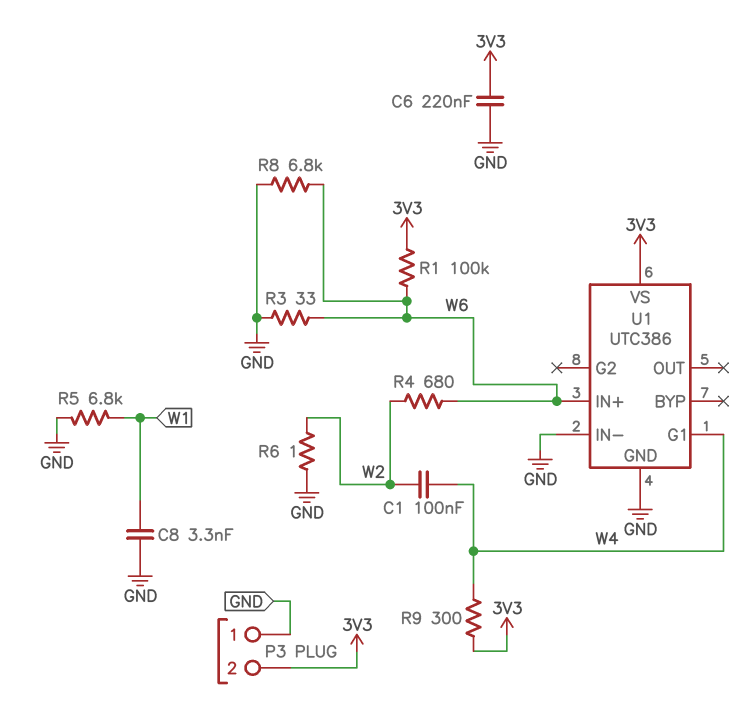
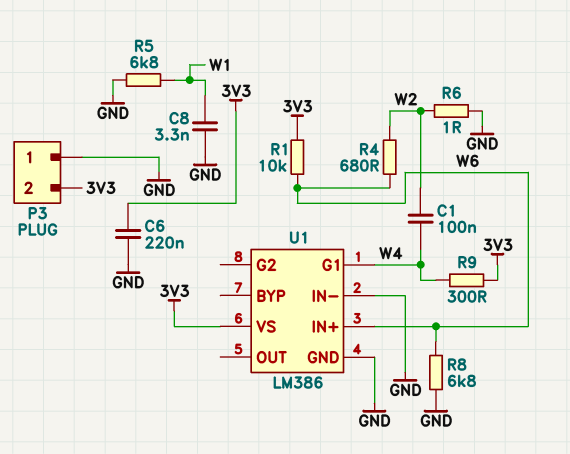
R1: 100k (3V3, W6) -> 10k (3V3, W6)
R3: 33 (GND, W6) -> none
U1: UTC386 -> LM386

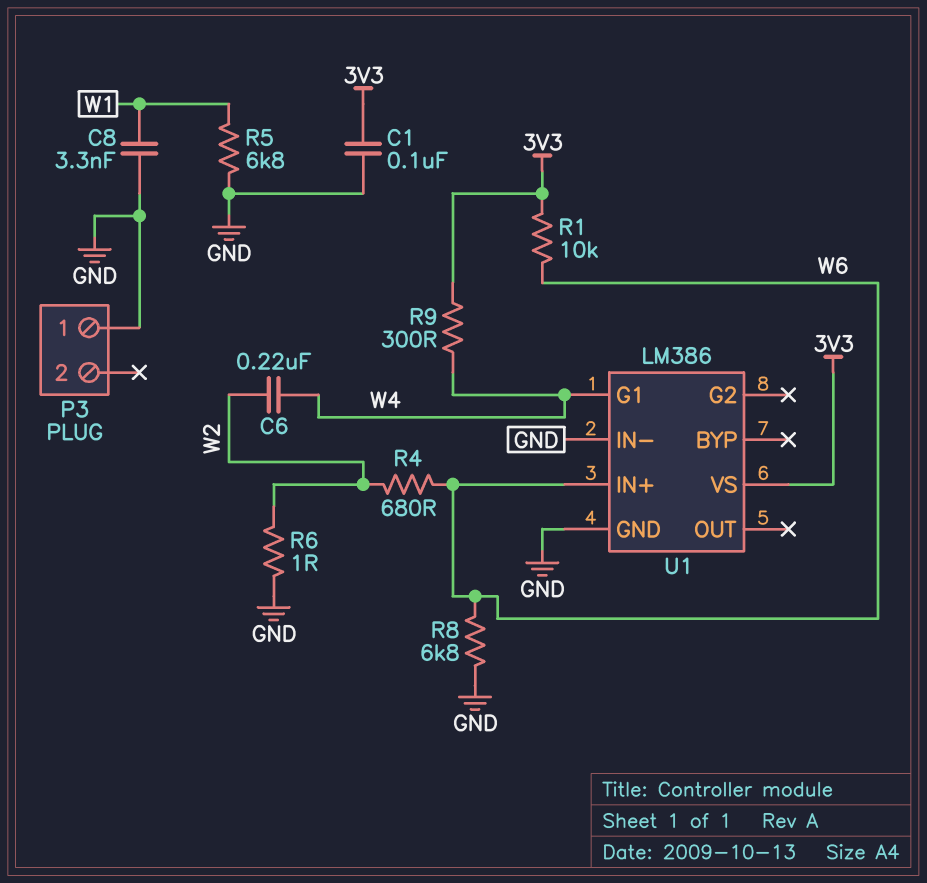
C1: 100nF (W2, W4) -> 100nF (3V3, GND)
C6: 220nF (3V3, GND) -> 220nF (W2, W4)
P3 pin 2: 3V3 -> none

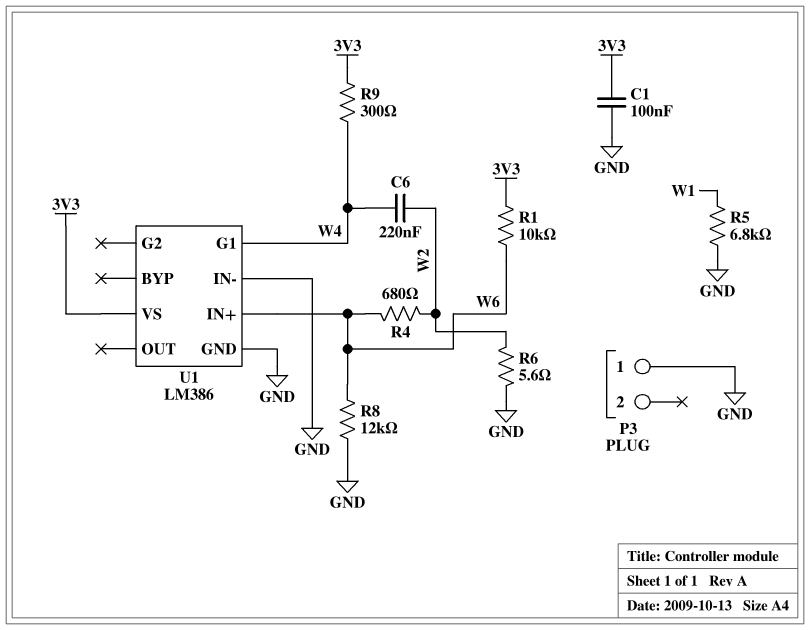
C8: 3.3nF (GND, W1) -> none
R6: 1 (GND, W2) -> 5.6 (GND, W2)
R8: 6.8k (GND, W6) -> 12k (GND, W6)

